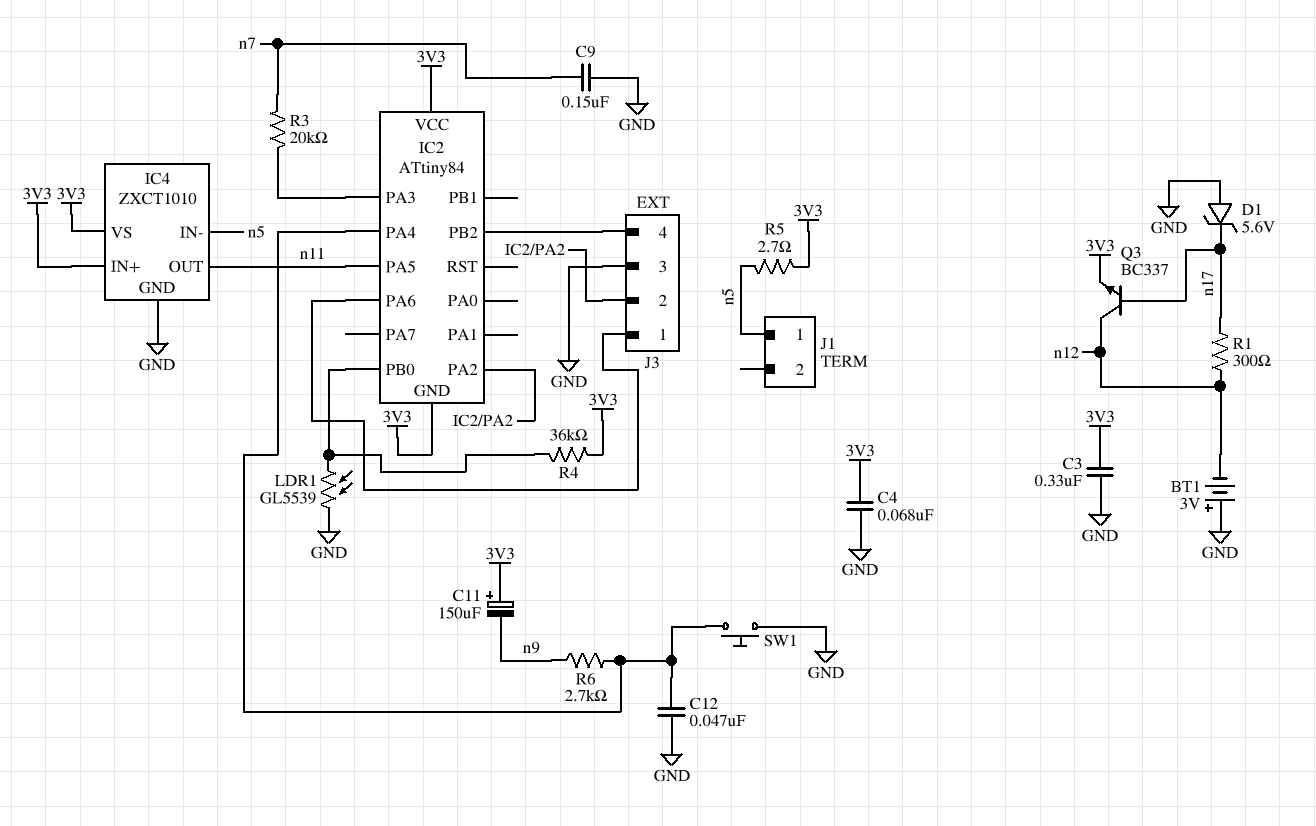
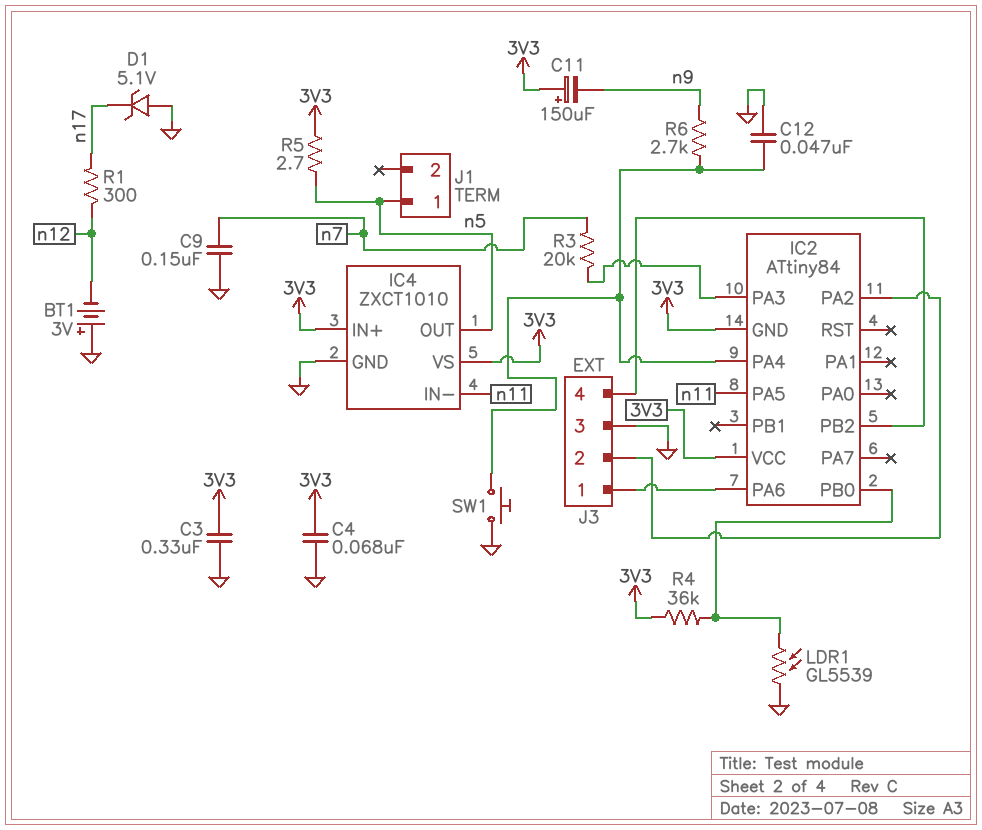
D1: zener 5.6V (A GND, K n17) -> zener 5.1V (A GND, K n17)
IC4 pin IN-: n5 -> n11
IC4 pin OUT: n11 -> n5
Q3: NPN BC337 (B n17, C n12, E 3V3) -> none

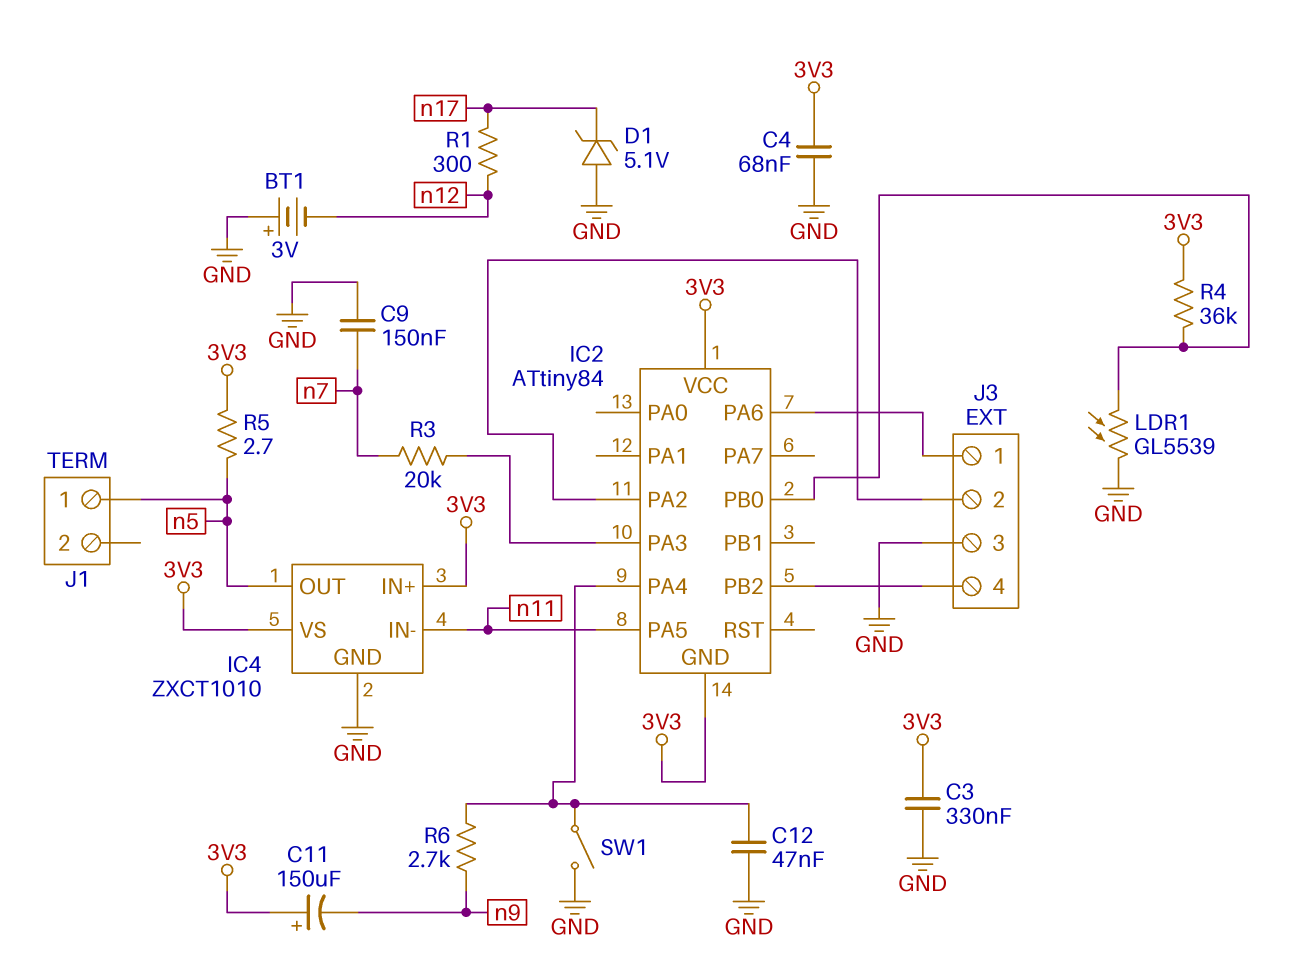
SW1: button (GND, IC2/PA4) -> switch (GND, IC2/PA4)

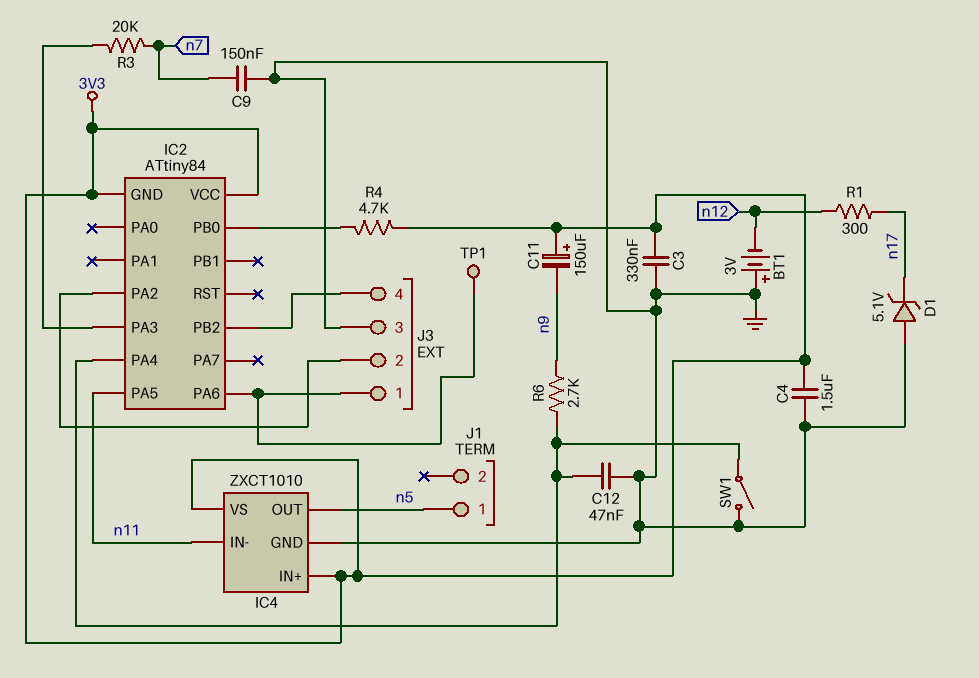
C4: 68nF (3V3, GND) -> 1.5uF (3V3, GND)
LDR1: GL5539 (GND, IC2/PB0) -> none
R4: 36k (3V3, IC2/PB0) -> 4.7k (3V3, IC2/PB0)
R5: 2.7 (3V3, n5) -> none
TP1: none -> test point (IC2/PA6)

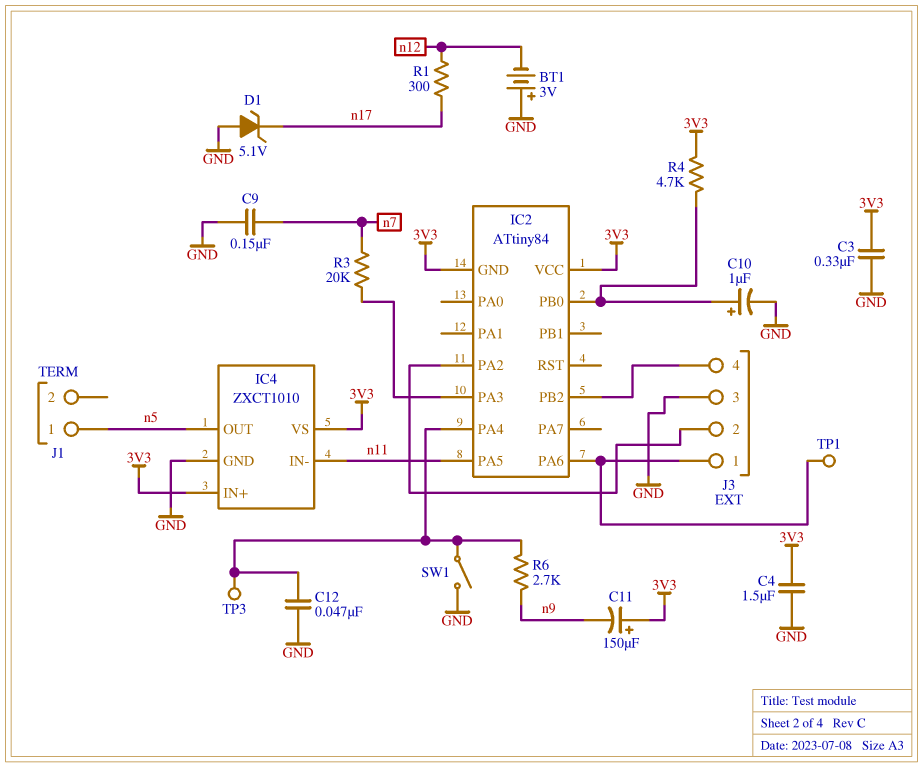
C10: none -> 1uF (plus IC2/PB0, minus GND)
TP3: none -> test point (IC2/PA4)

